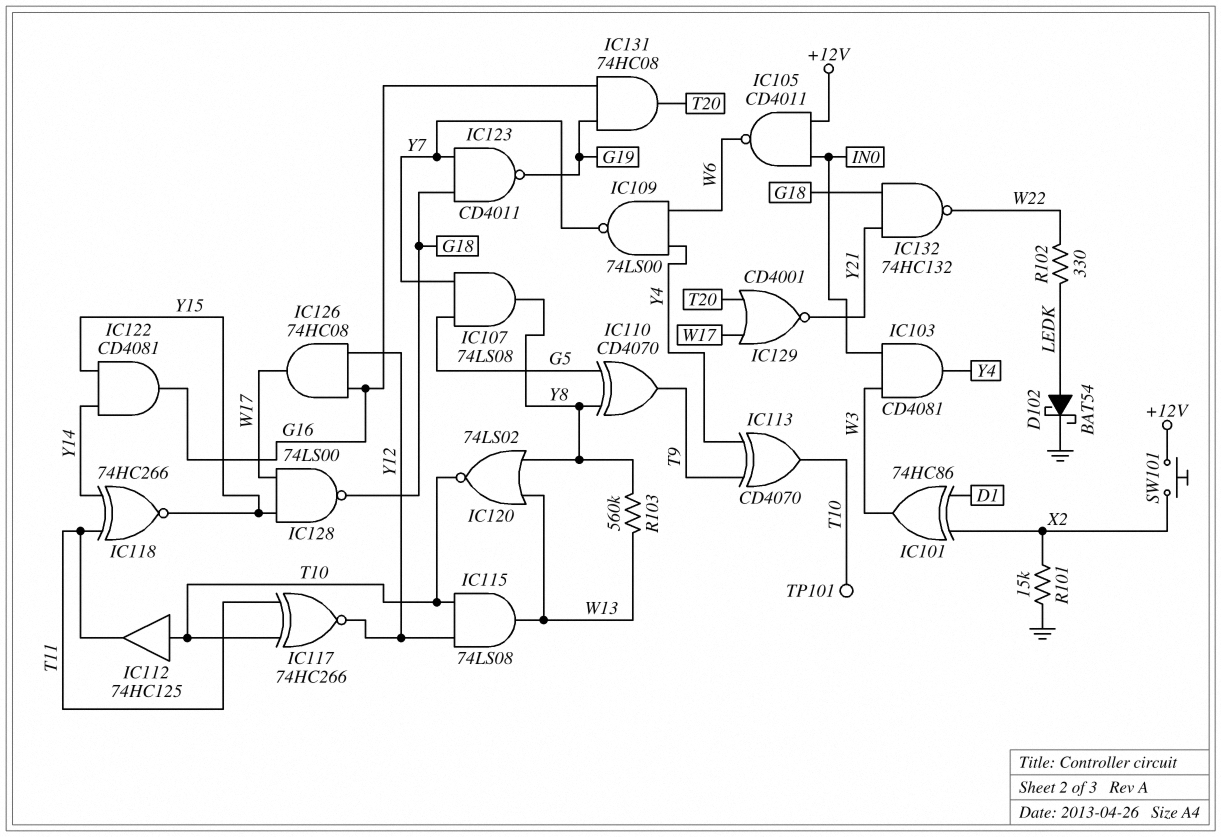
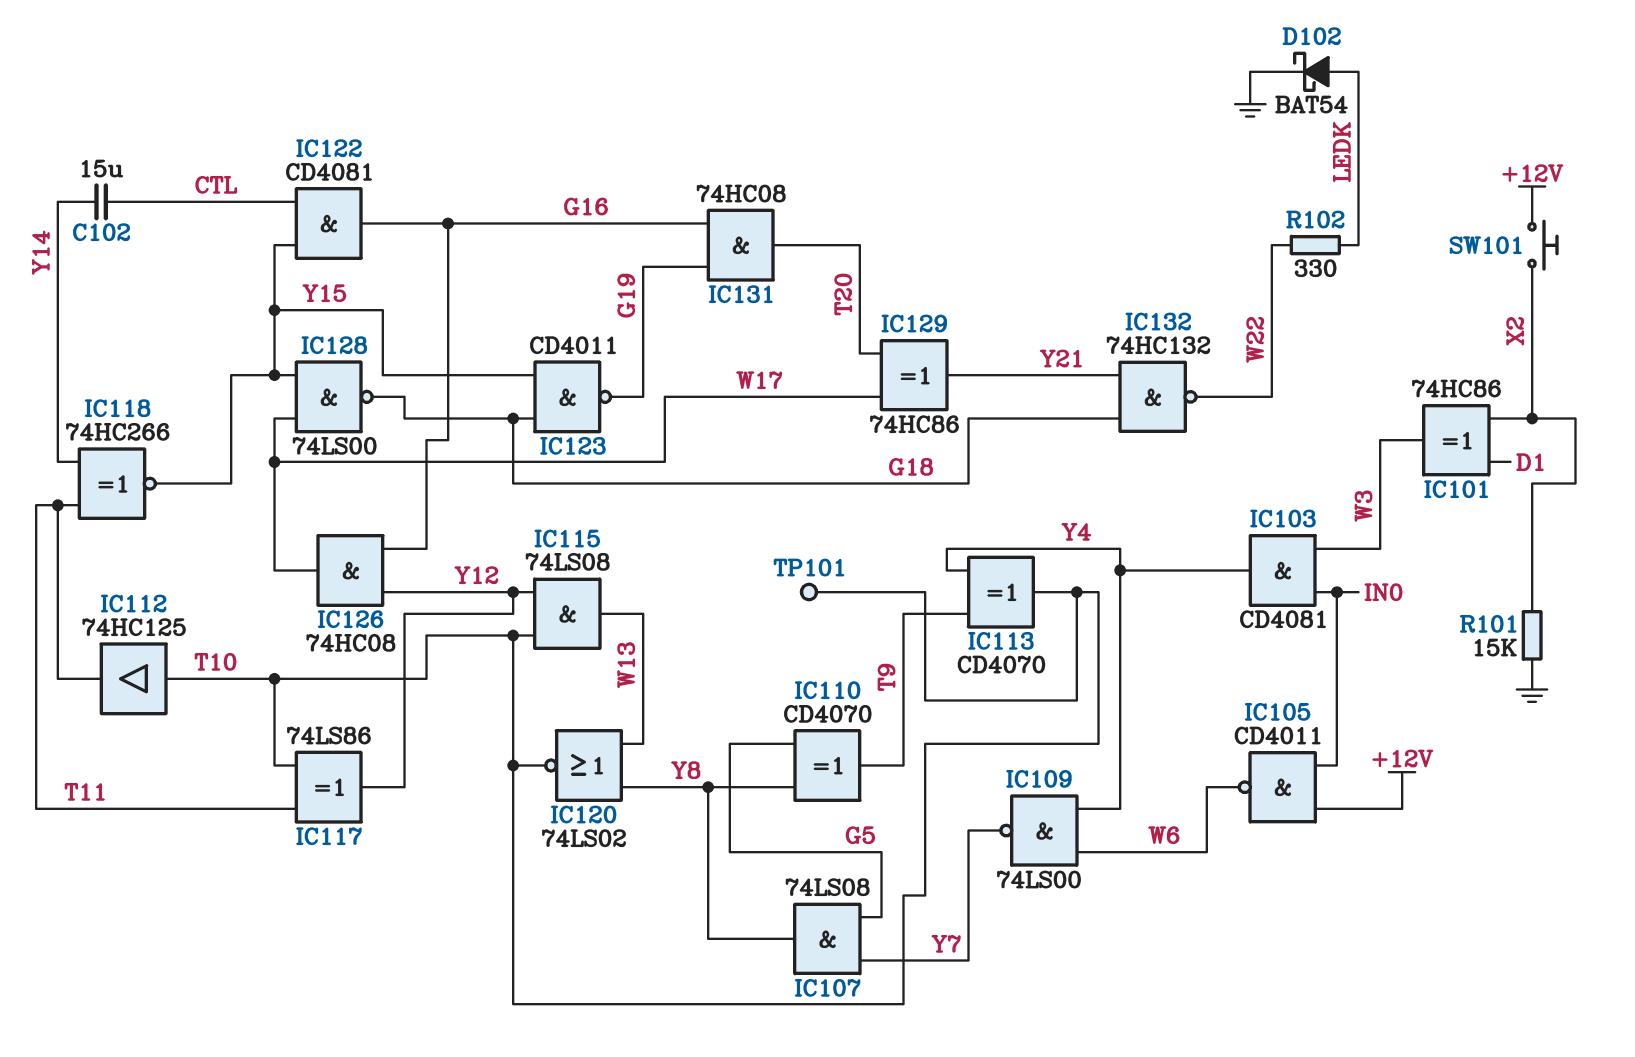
C102: none -> 15uF (CTL, Y14)
IC117: XNOR 74HC266 (in T10, in T11, out Y12) -> XOR 74LS86 (in T10, in T11, out Y12)
IC122: AND CD4081 (in Y14, in Y15, out G16) -> AND CD4081 (in CTL, in Y15, out G16)
IC123: NAND CD4011 (in G18, in Y7, out G19) -> NAND CD4011 (in G18, in Y15, out G19)
IC129: NOR CD4001 (in T20, in W17, out Y21) -> XOR 74HC86 (in T20, in W17, out Y21)
R103: 560k (W13, Y8) -> none

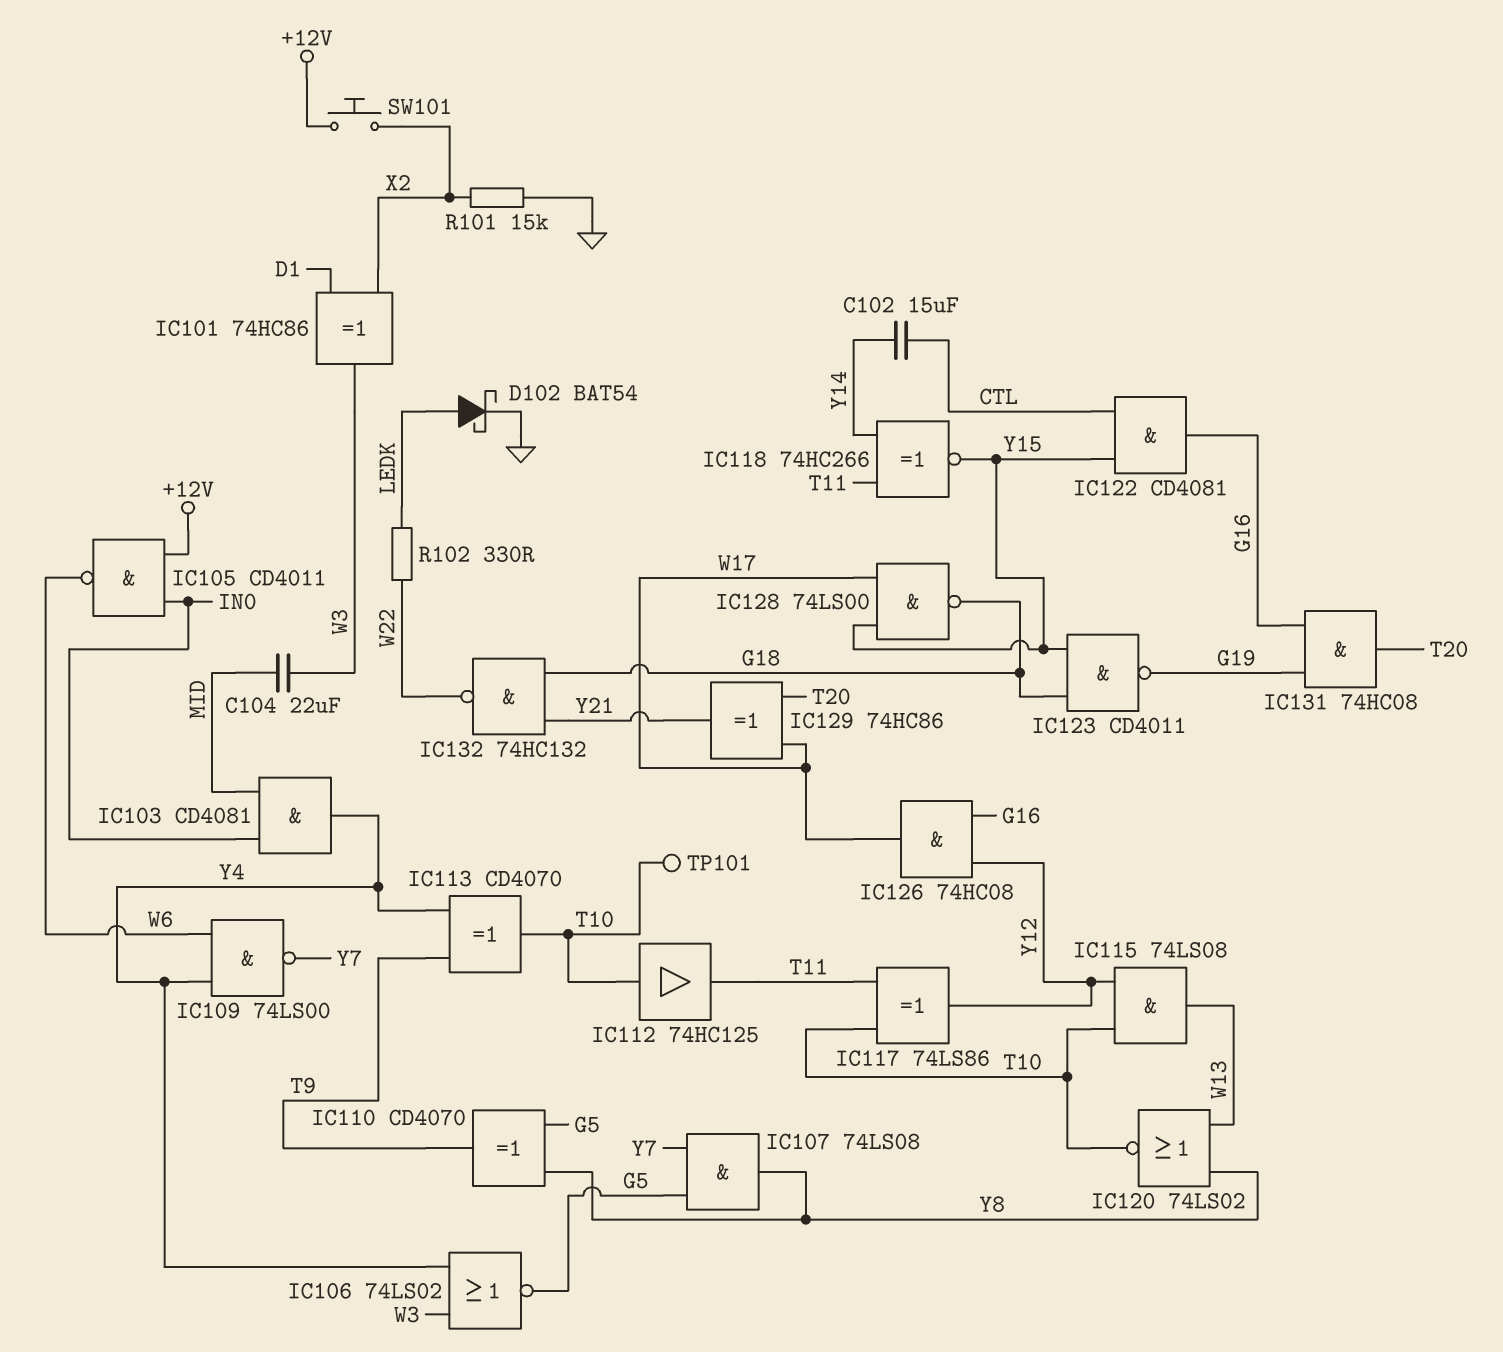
C104: none -> 22uF (MID, W3)
IC103: AND CD4081 (in IN0, in W3, out Y4) -> AND CD4081 (in IN0, in MID, out Y4)
IC106: none -> NOR 74LS02 (in W3, in Y4, out G5)

